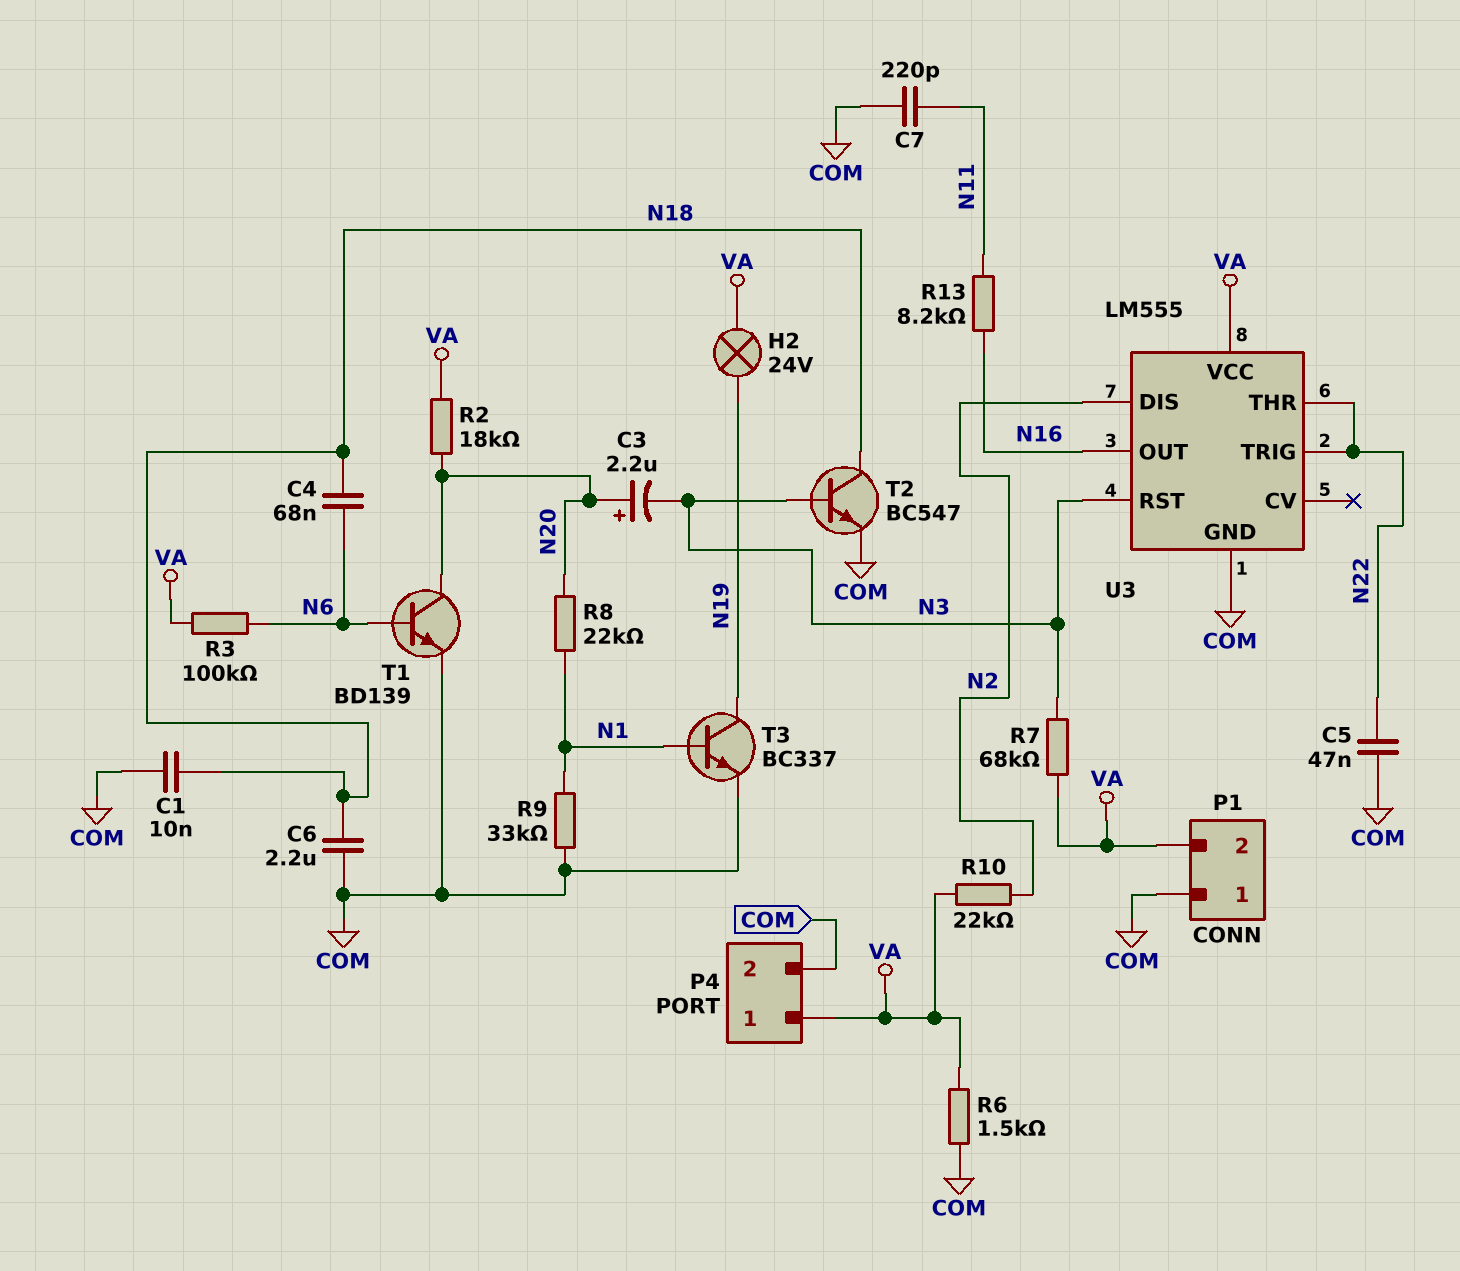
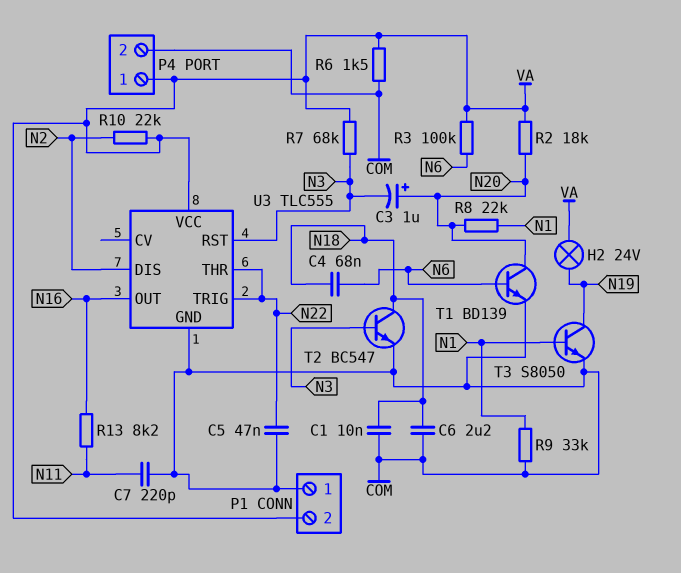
C3: 2.2uF (plus N20, minus N3) -> 1uF (plus N20, minus N3)
T3: NPN BC337 (B N1, C N19, E COM) -> NPN S8050 (B N1, C N19, E COM)
U3: LM555 -> TLC555

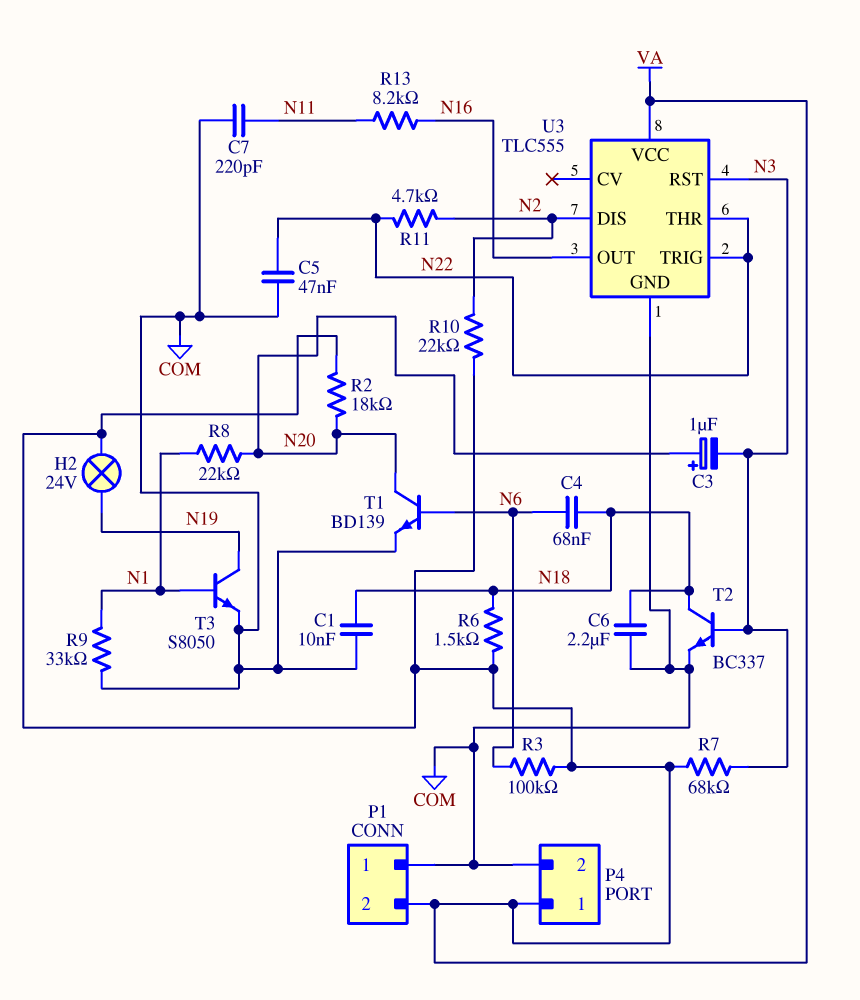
R6: 1.5k (COM, VA) -> 1.5k (N18, VA)
R11: none -> 4.7k (N2, N22)
T2: NPN BC547 (B N3, C N18, E COM) -> NPN BC337 (B N3, C N18, E COM)

